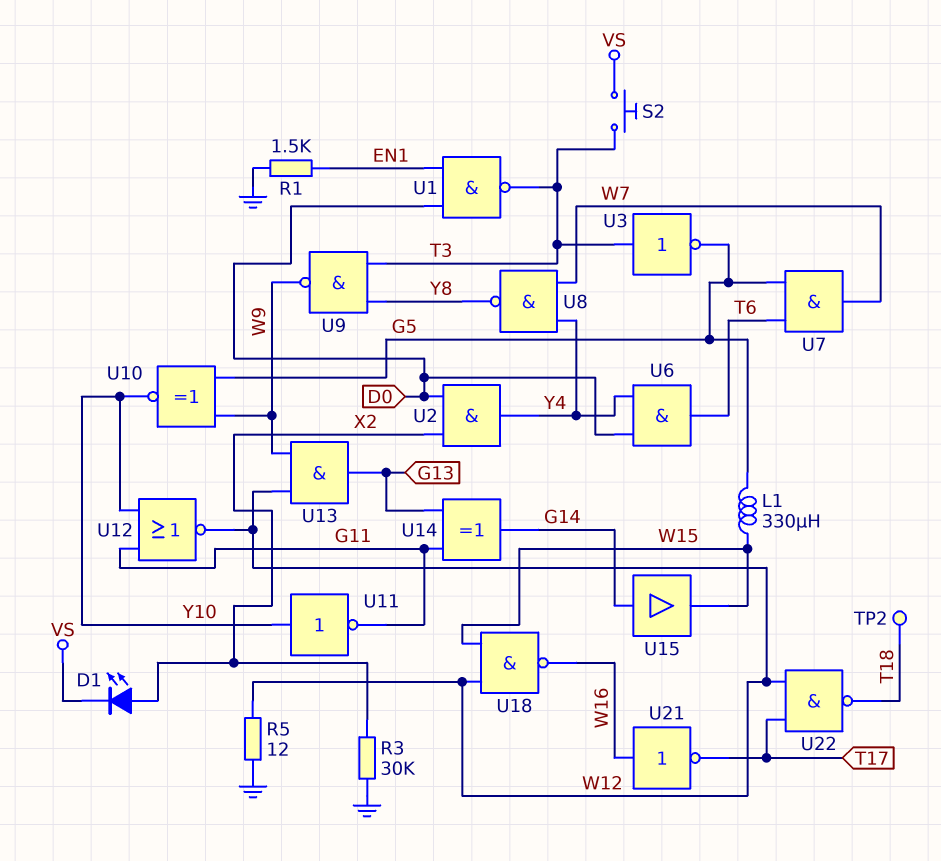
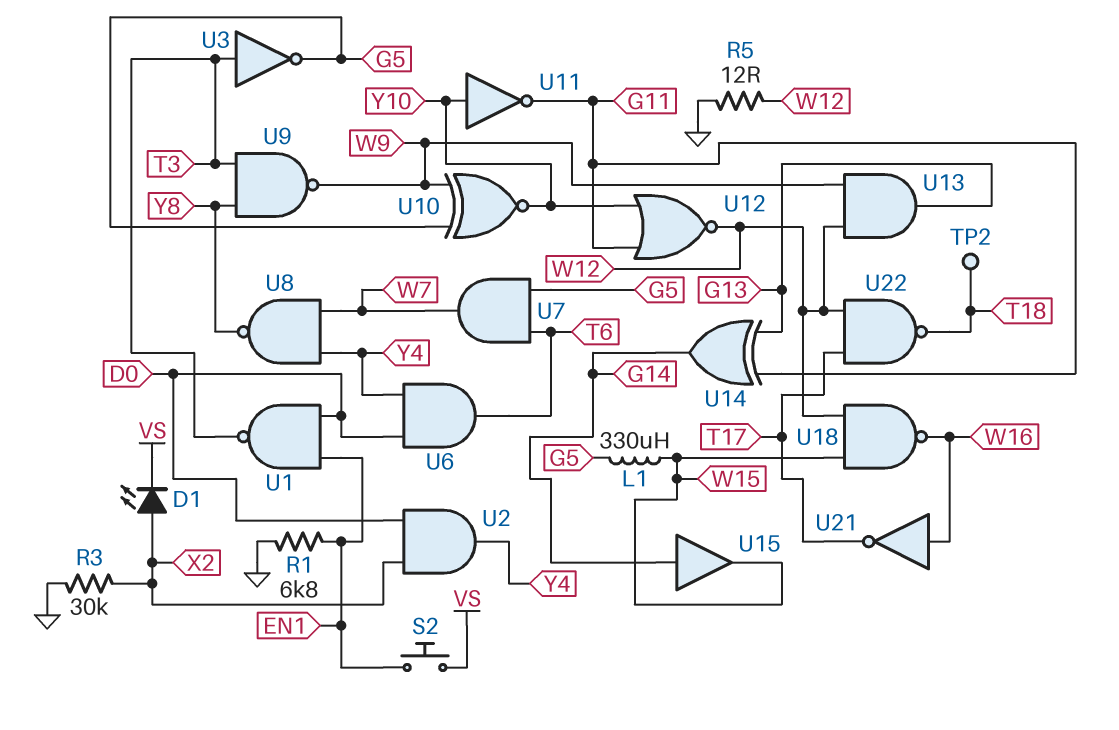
R1: 1.5k (EN1, GND) -> 6.8k (EN1, GND)
S2: button (T3, VS) -> button (EN1, VS)

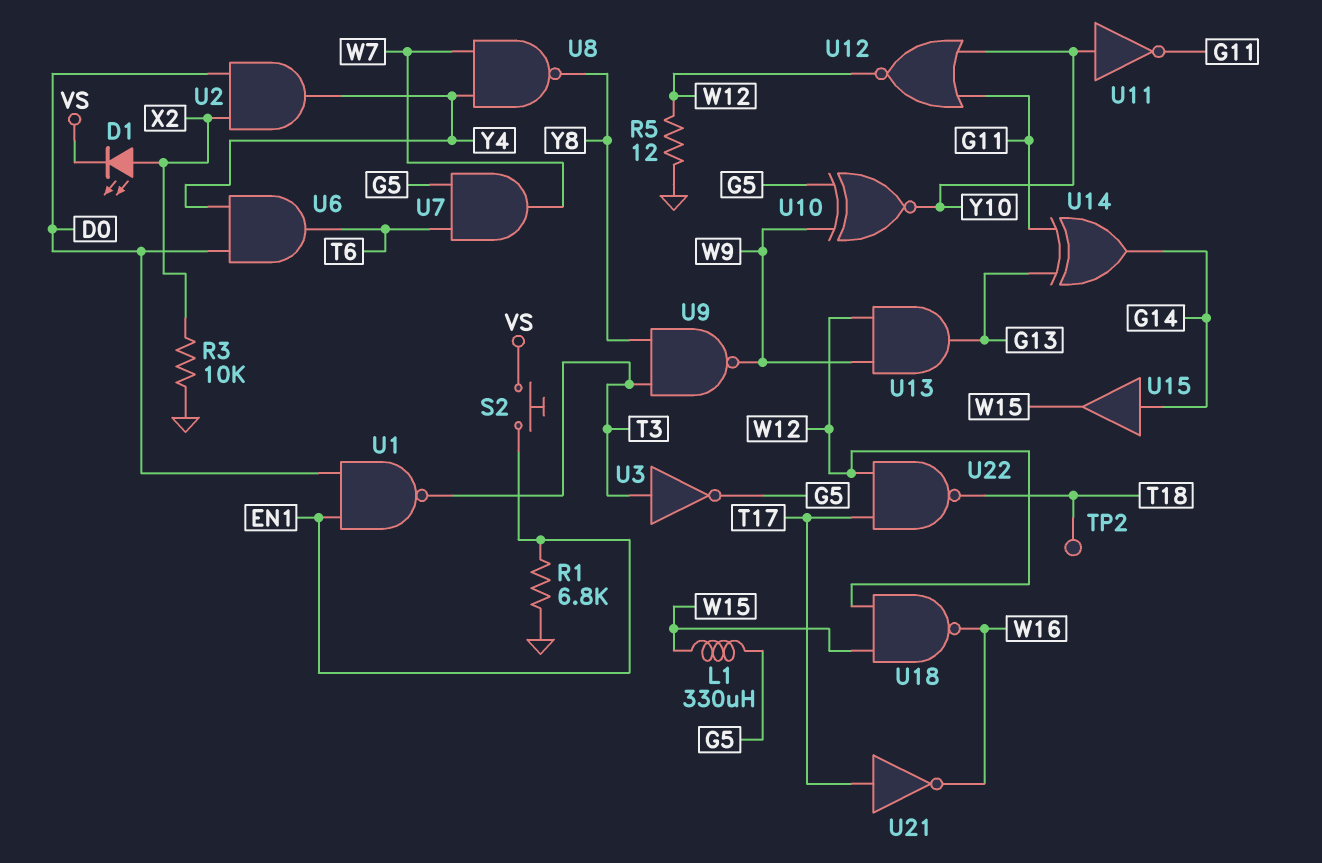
R3: 30k (GND, X2) -> 10k (GND, X2)
U21: NOT (in W16, out T17) -> NOT (in T17, out W16)

